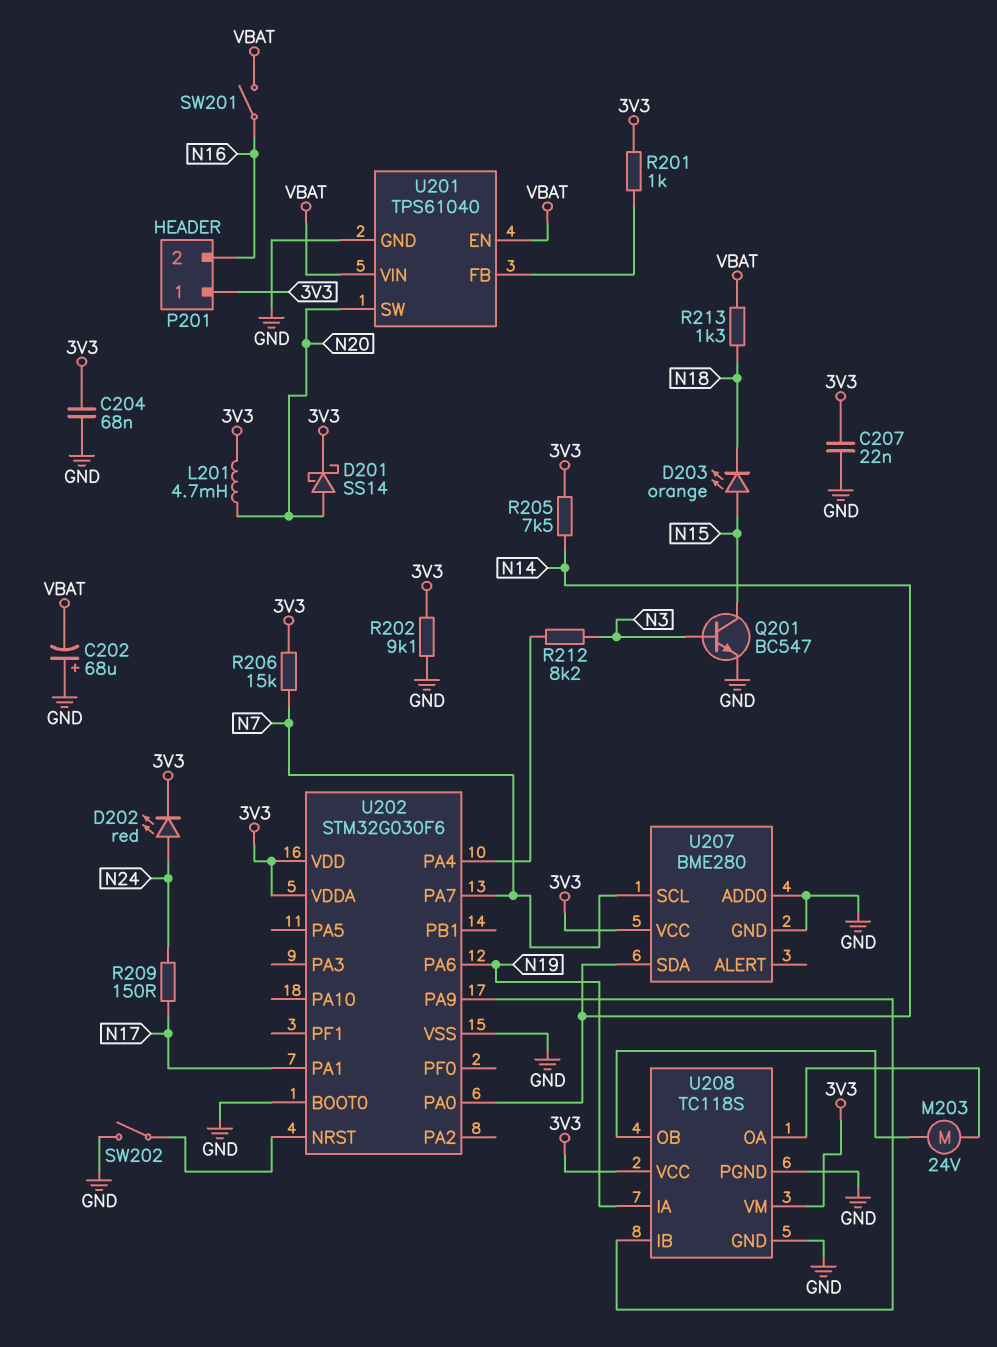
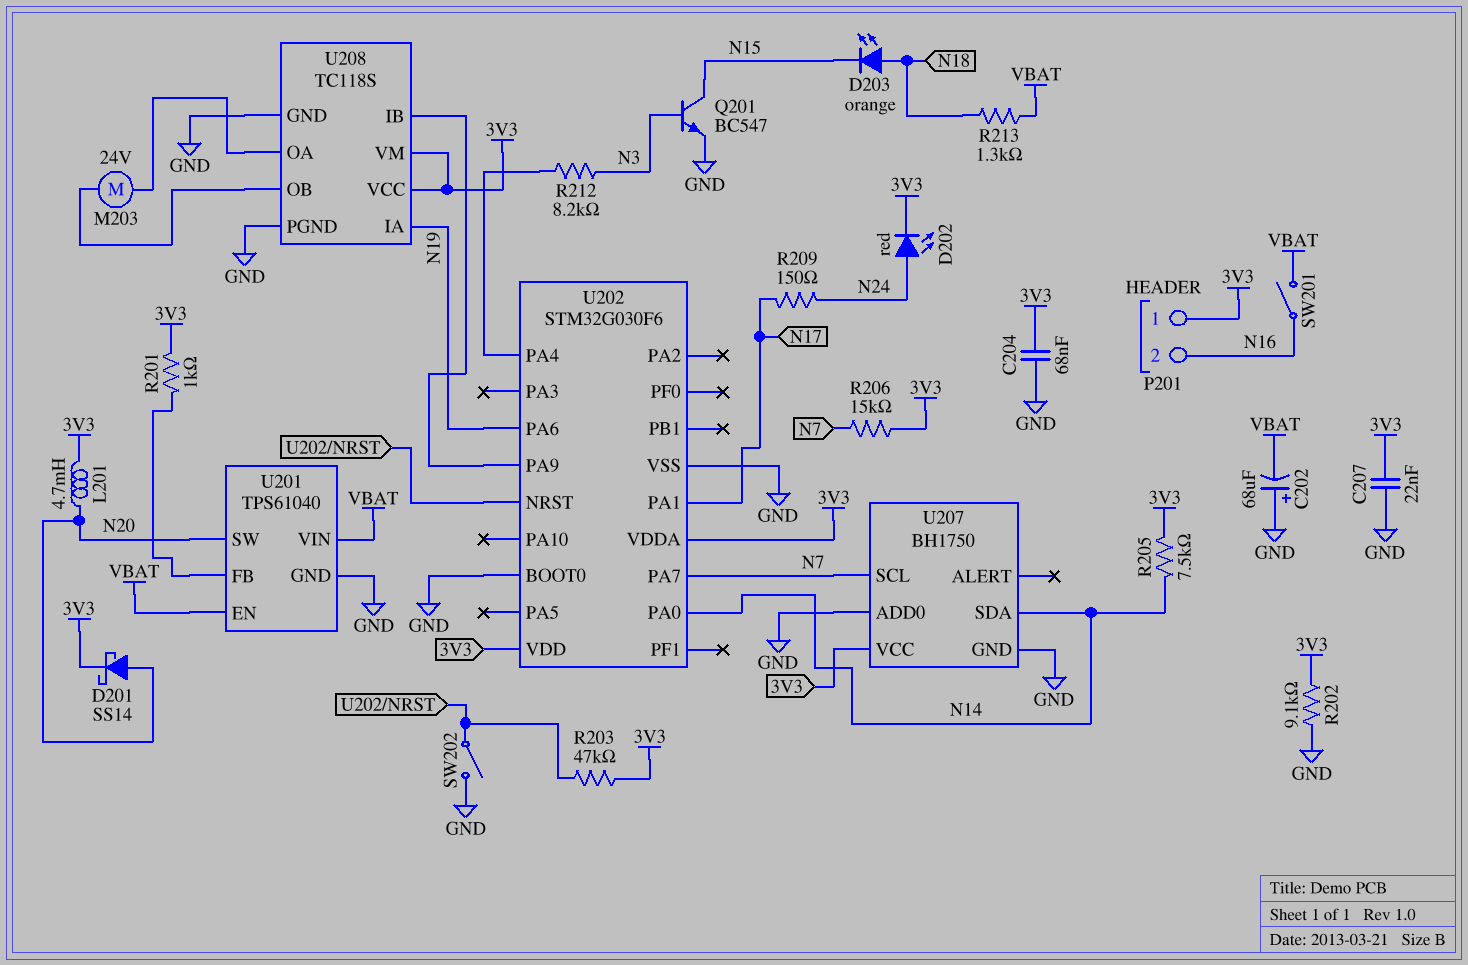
D203: LED orange (A N15, K N18) -> LED orange (A N18, K N15)
R203: none -> 47k (3V3, U202/NRST)
U207: BME280 -> BH1750

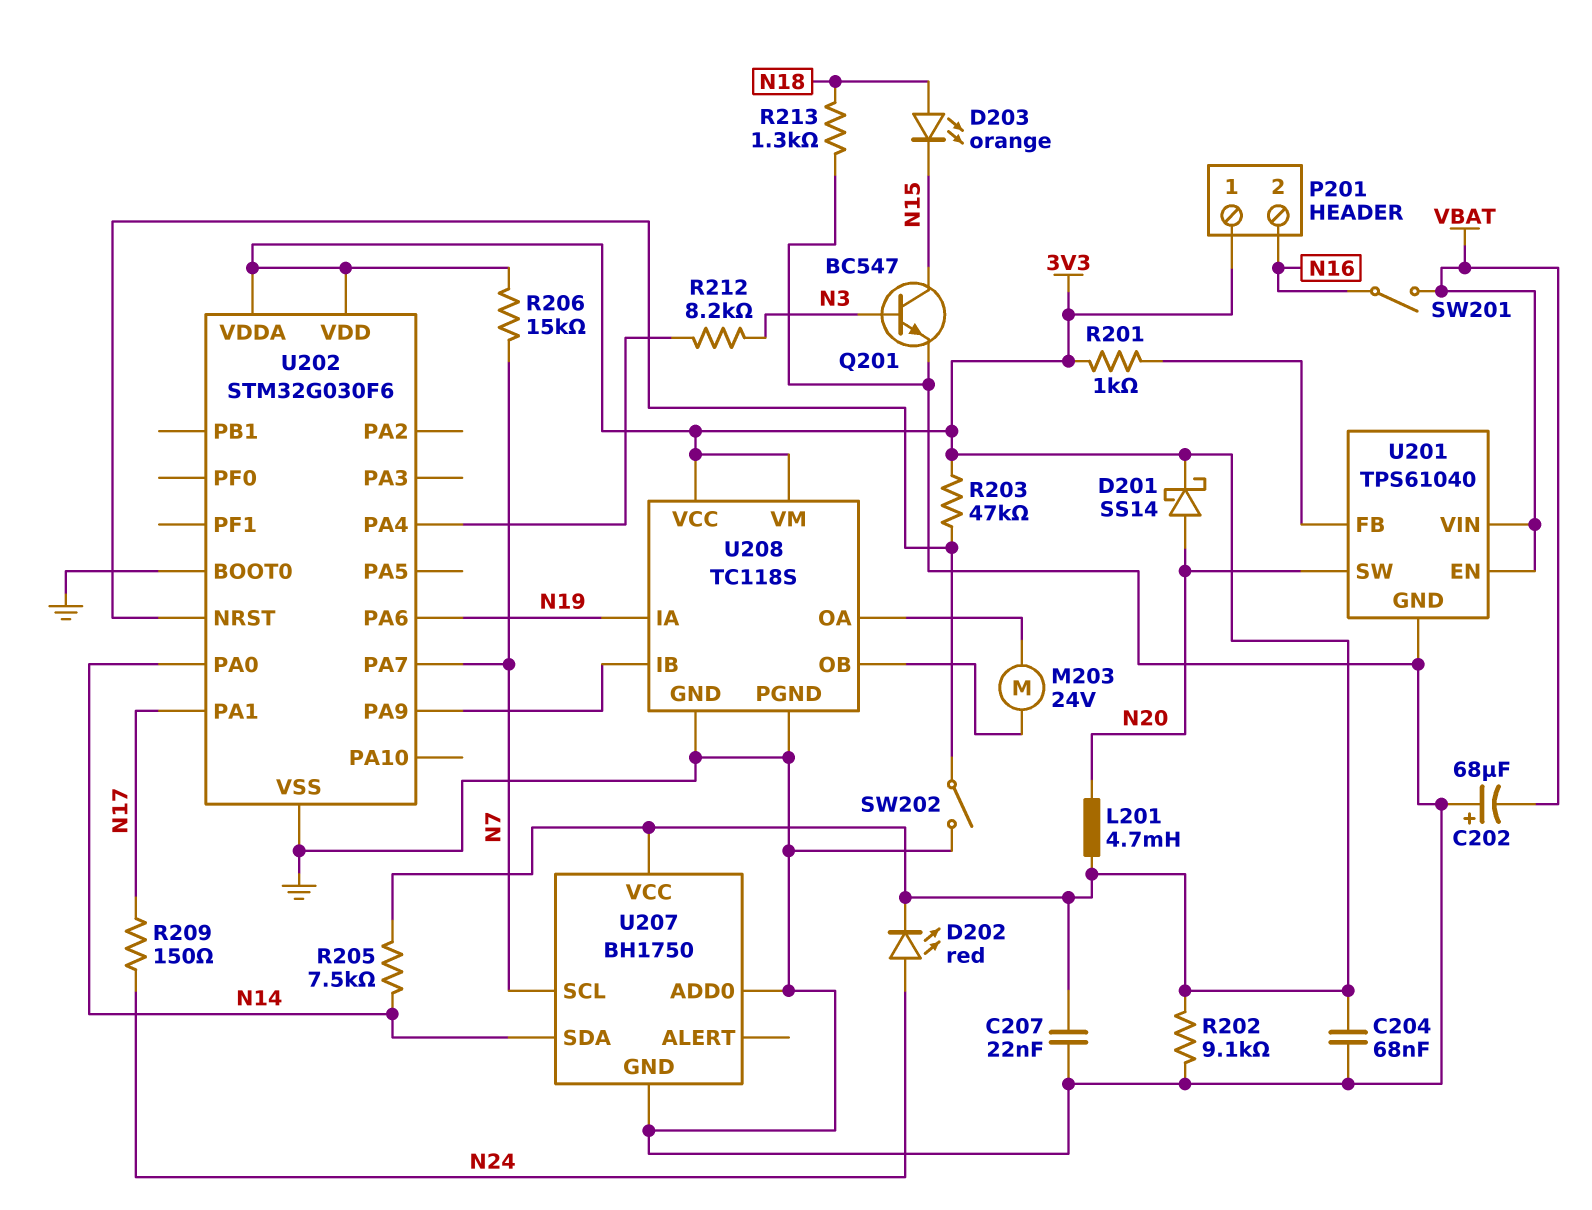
R213: 1.3k (N18, VBAT) -> 1.3k (GND, N18)

